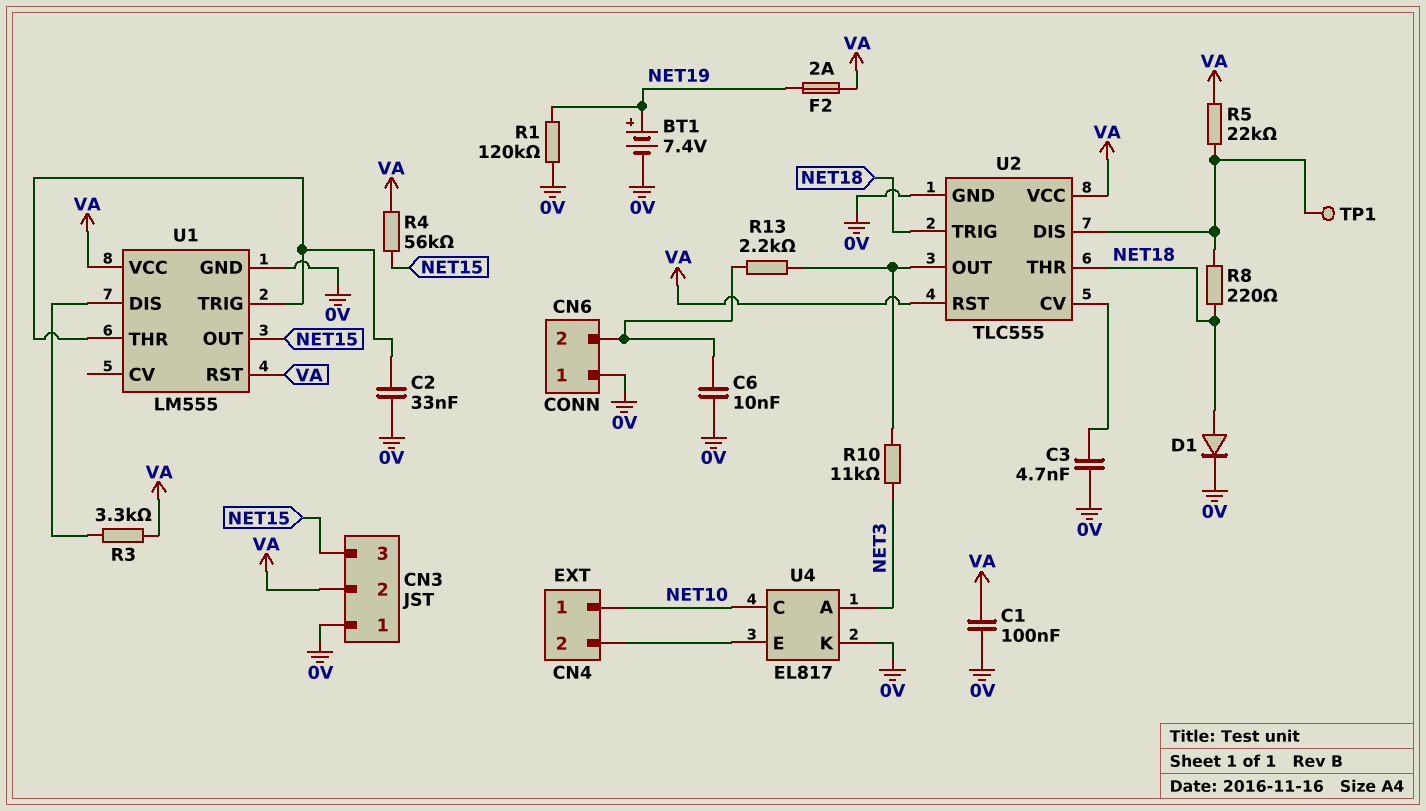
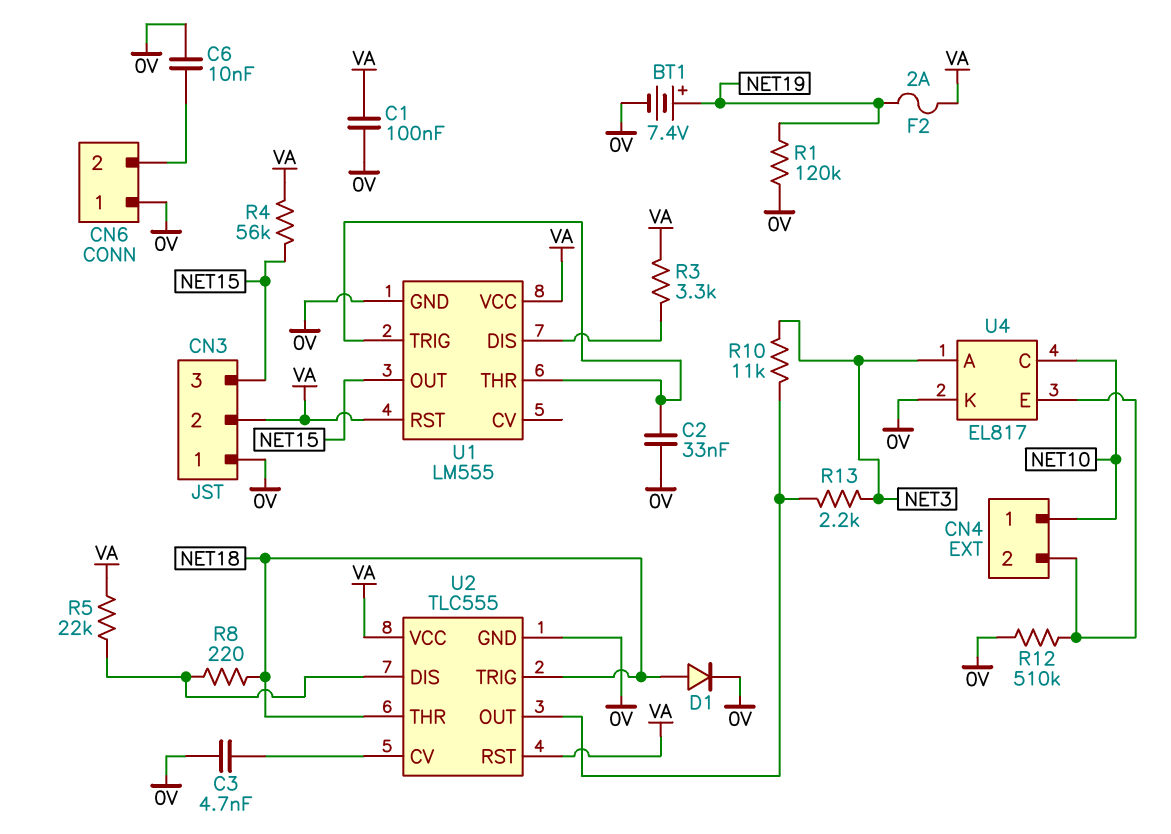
R12: none -> 510k (0V, CN4/2)
R13: 2.2k (CN6/2, U2/OUT) -> 2.2k (NET3, U2/OUT)
TP1: test point (U2/DIS) -> none

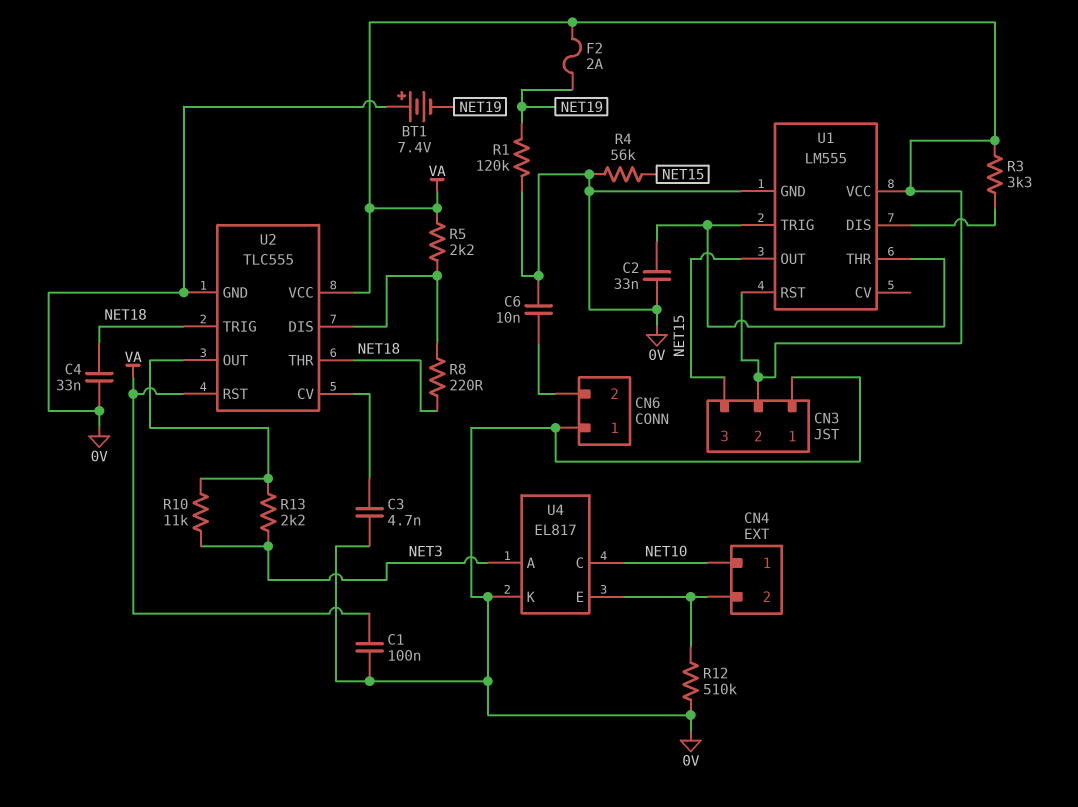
BT1: 7.4V (plus NET19, minus 0V) -> 7.4V (plus 0V, minus NET19)
C4: none -> 33nF (0V, NET18)
D1: diode (A NET18, K 0V) -> none
R4: 56k (NET15, VA) -> 56k (0V, NET15)
R5: 22k (U2/DIS, VA) -> 2.2k (U2/DIS, VA)

